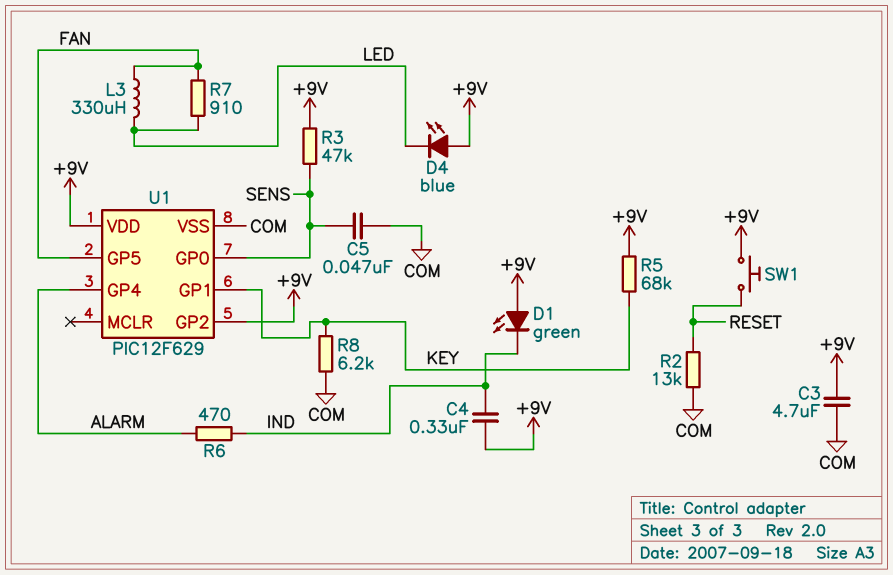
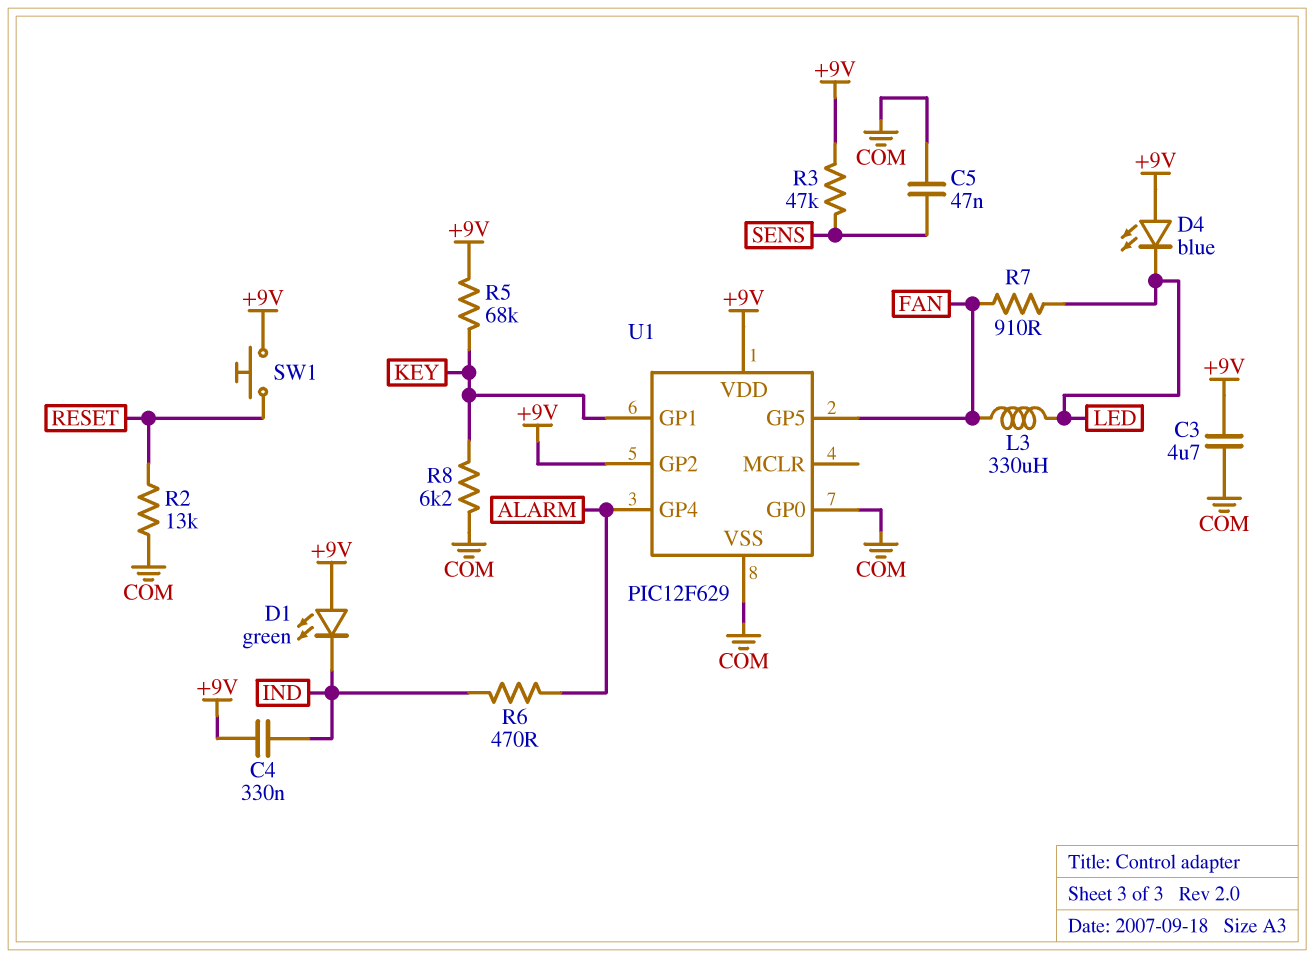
U1 pin GP0: SENS -> COM

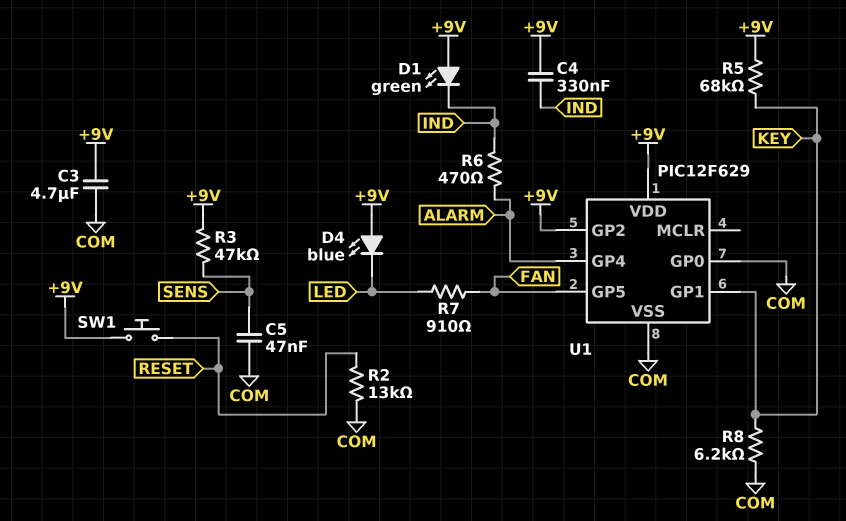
L3: 330uH (FAN, LED) -> none

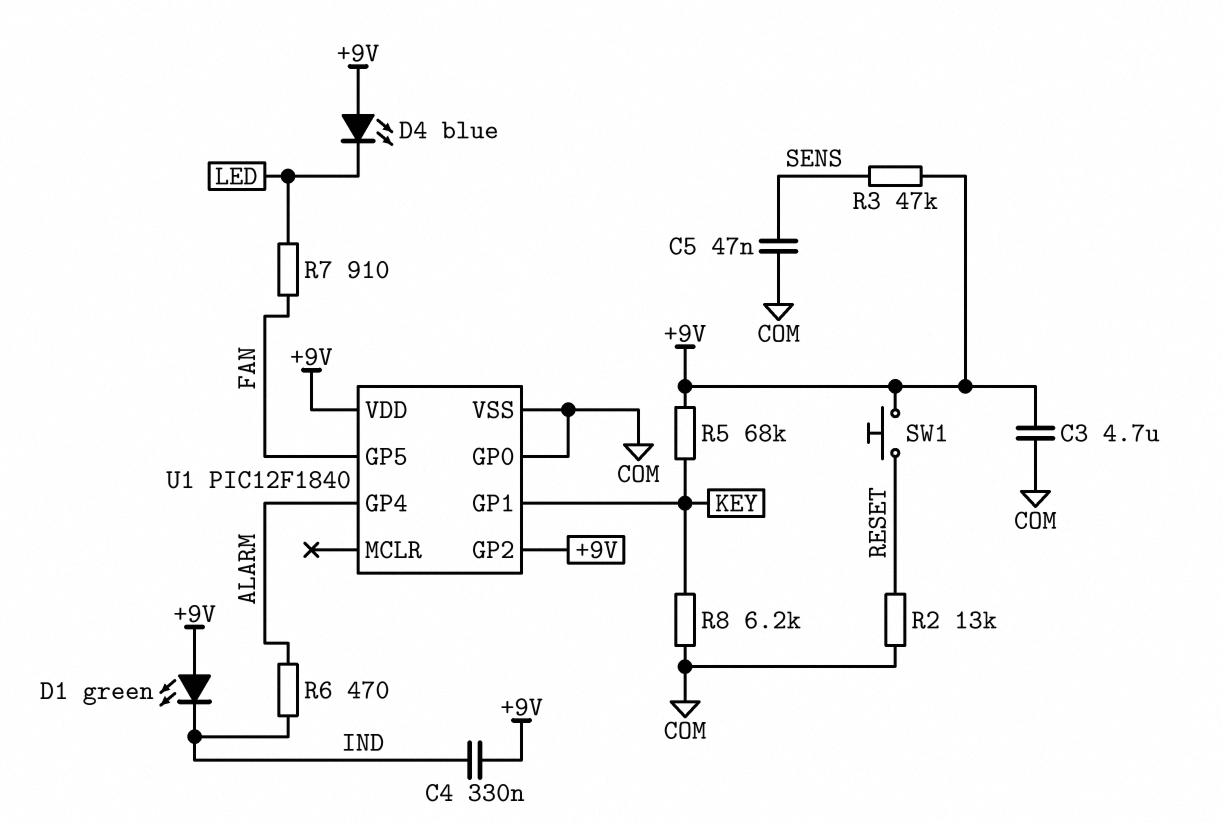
U1: PIC12F629 -> PIC12F1840

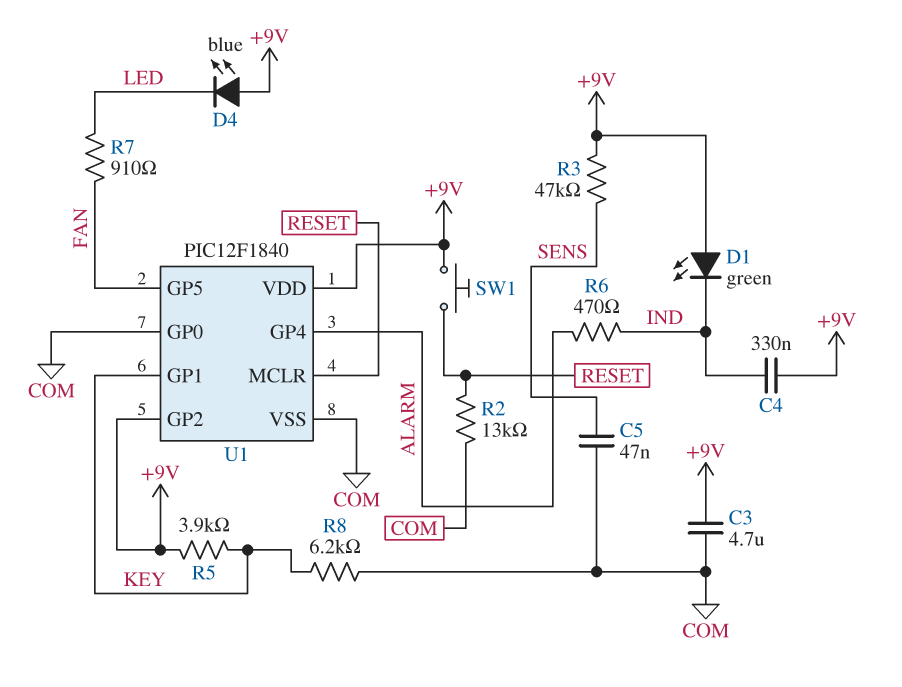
R5: 68k (+9V, KEY) -> 3.9k (+9V, KEY)
U1 pin MCLR: none -> RESET

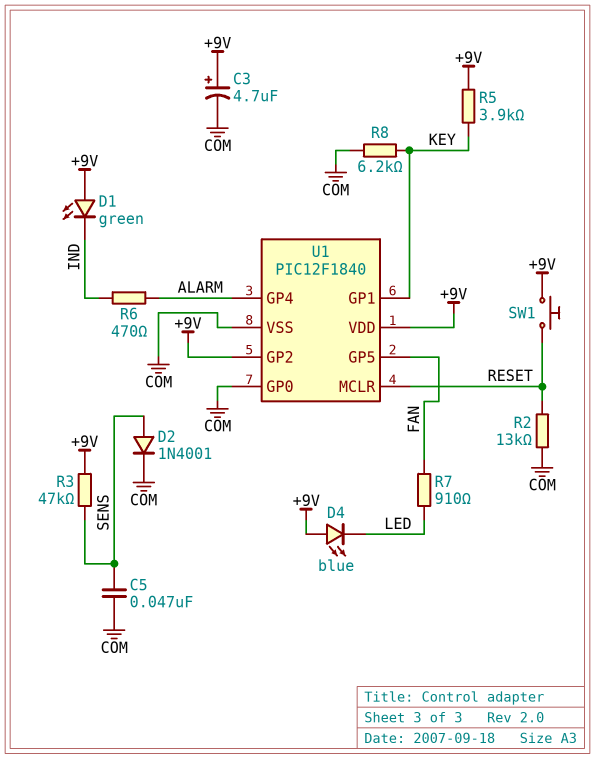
C3: 4.7uF (+9V, COM) -> 4.7uF (plus +9V, minus COM)
C4: 330nF (+9V, IND) -> none
D2: none -> diode 1N4001 (A SENS, K COM)

